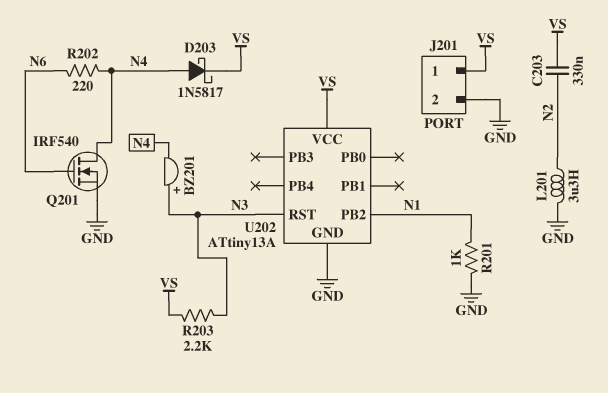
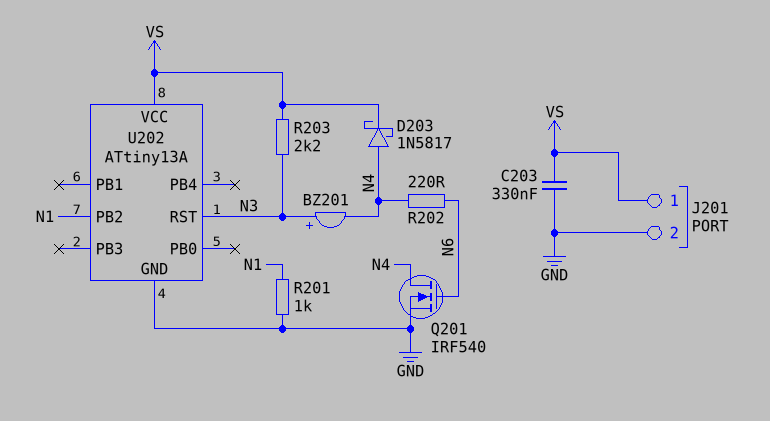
C203: 330nF (N2, VS) -> 330nF (GND, VS)
L201: 3.3uH (GND, N2) -> none

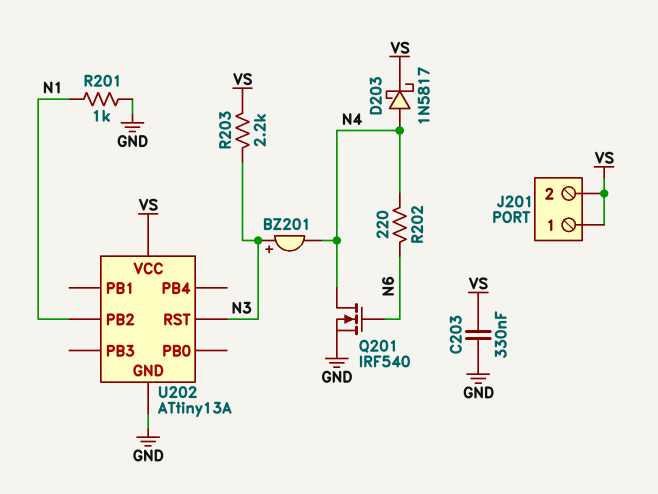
J201 pin 2: GND -> VS

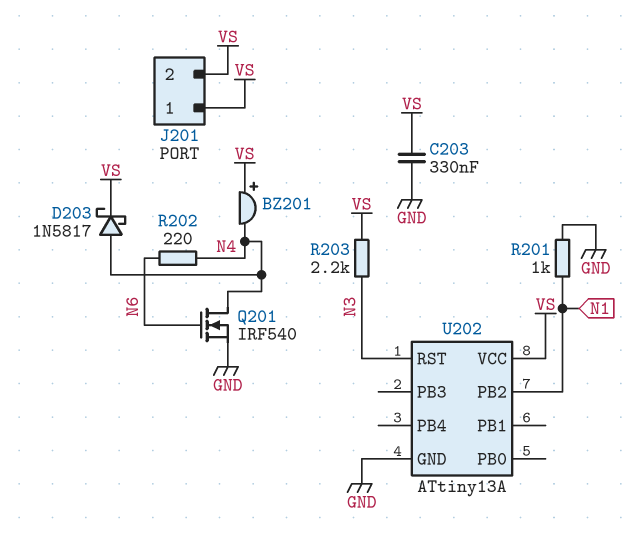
BZ201: buzzer (plus N3, minus N4) -> buzzer (plus VS, minus N4)

